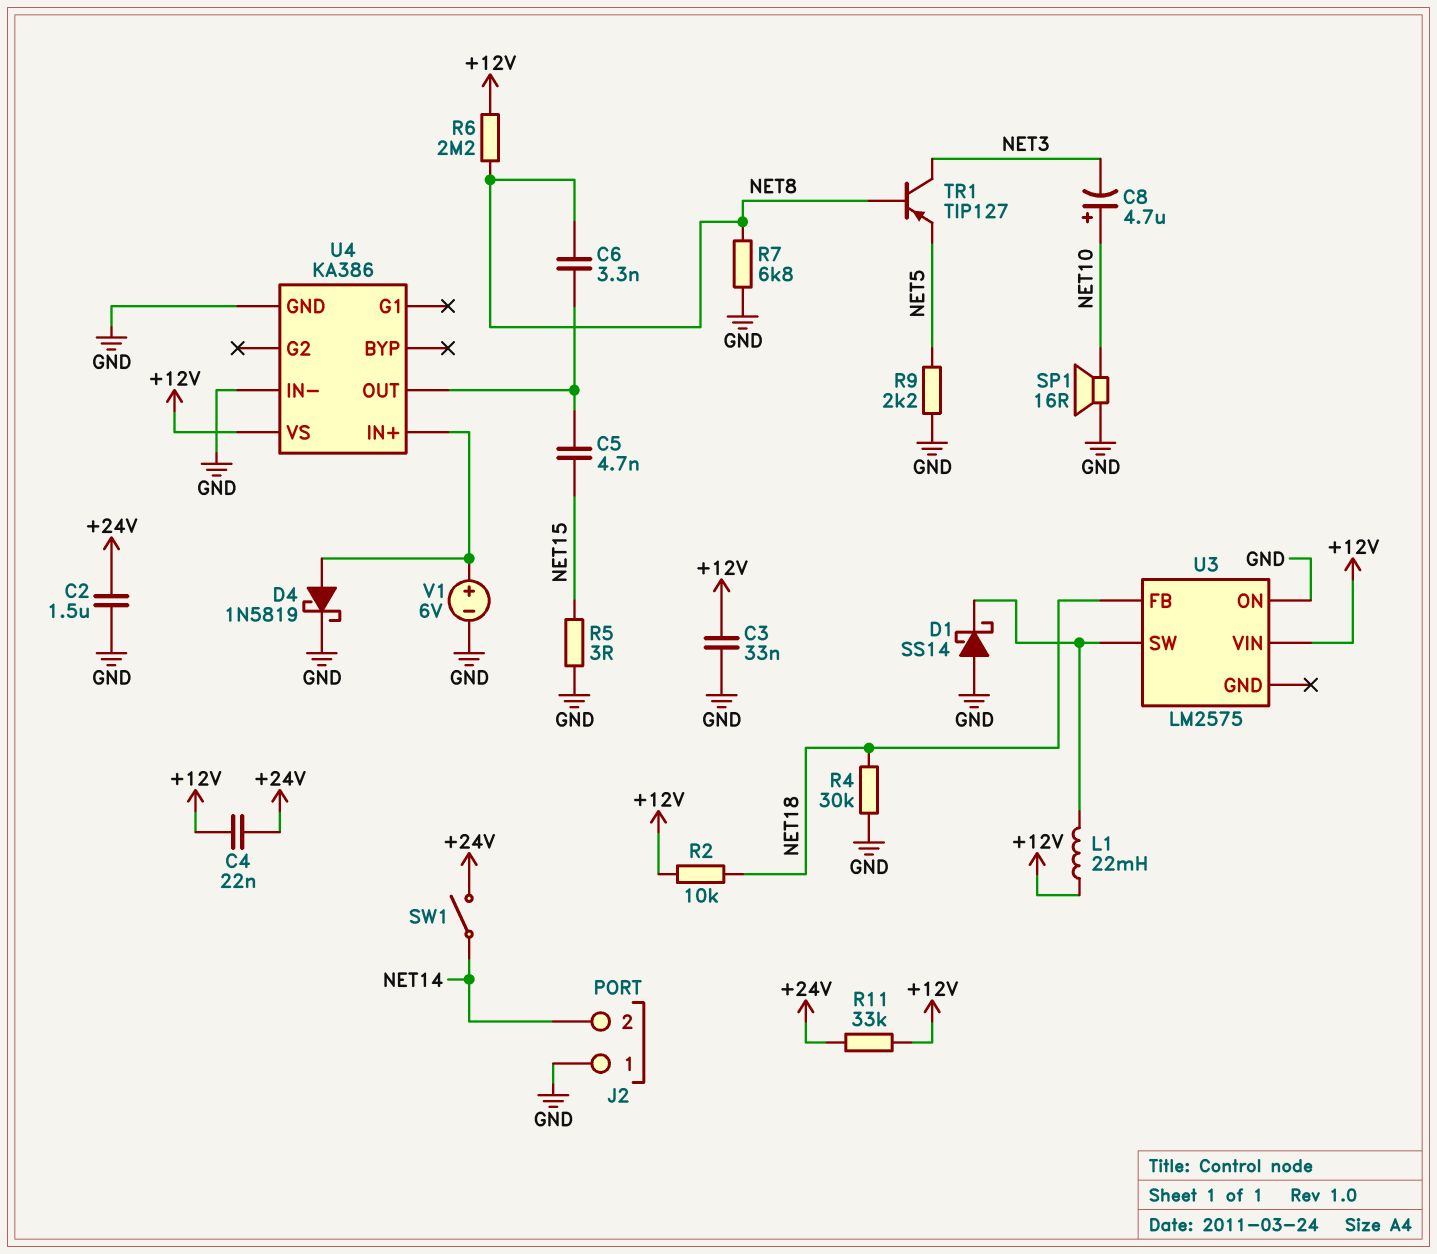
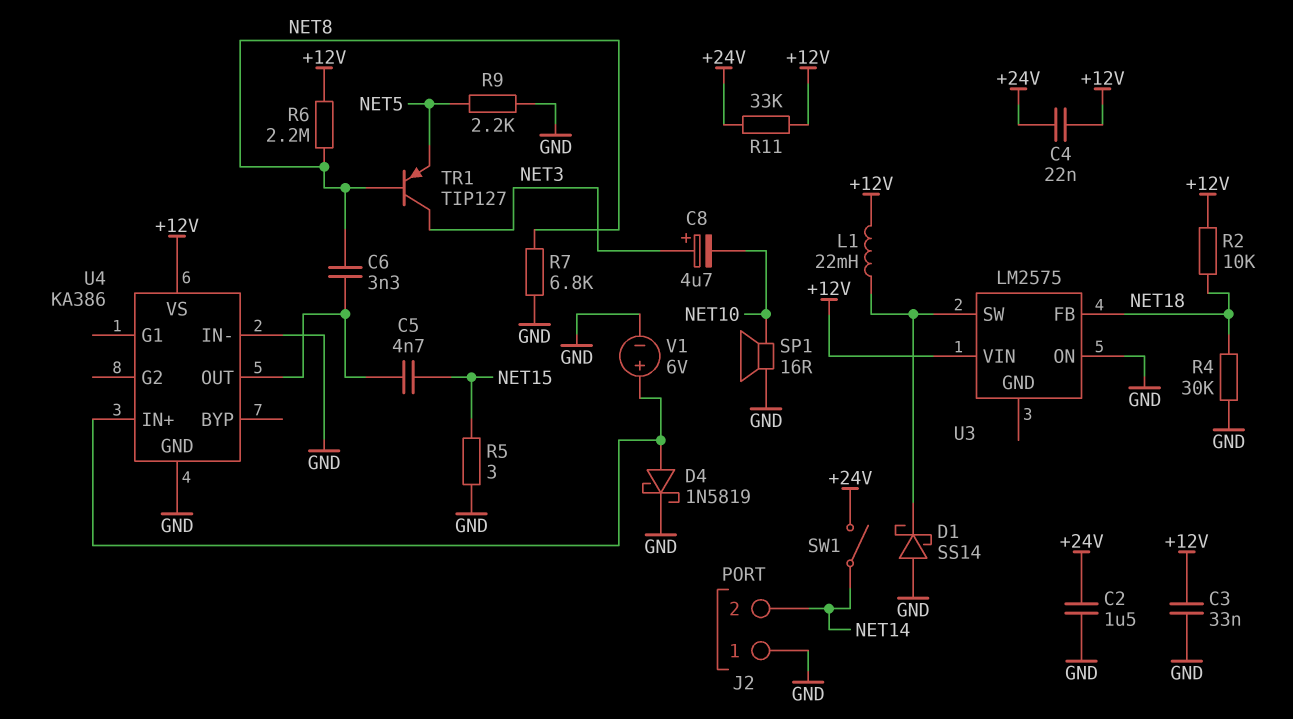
C8: 4.7uF (plus NET10, minus NET3) -> 4.7uF (plus NET3, minus NET10)

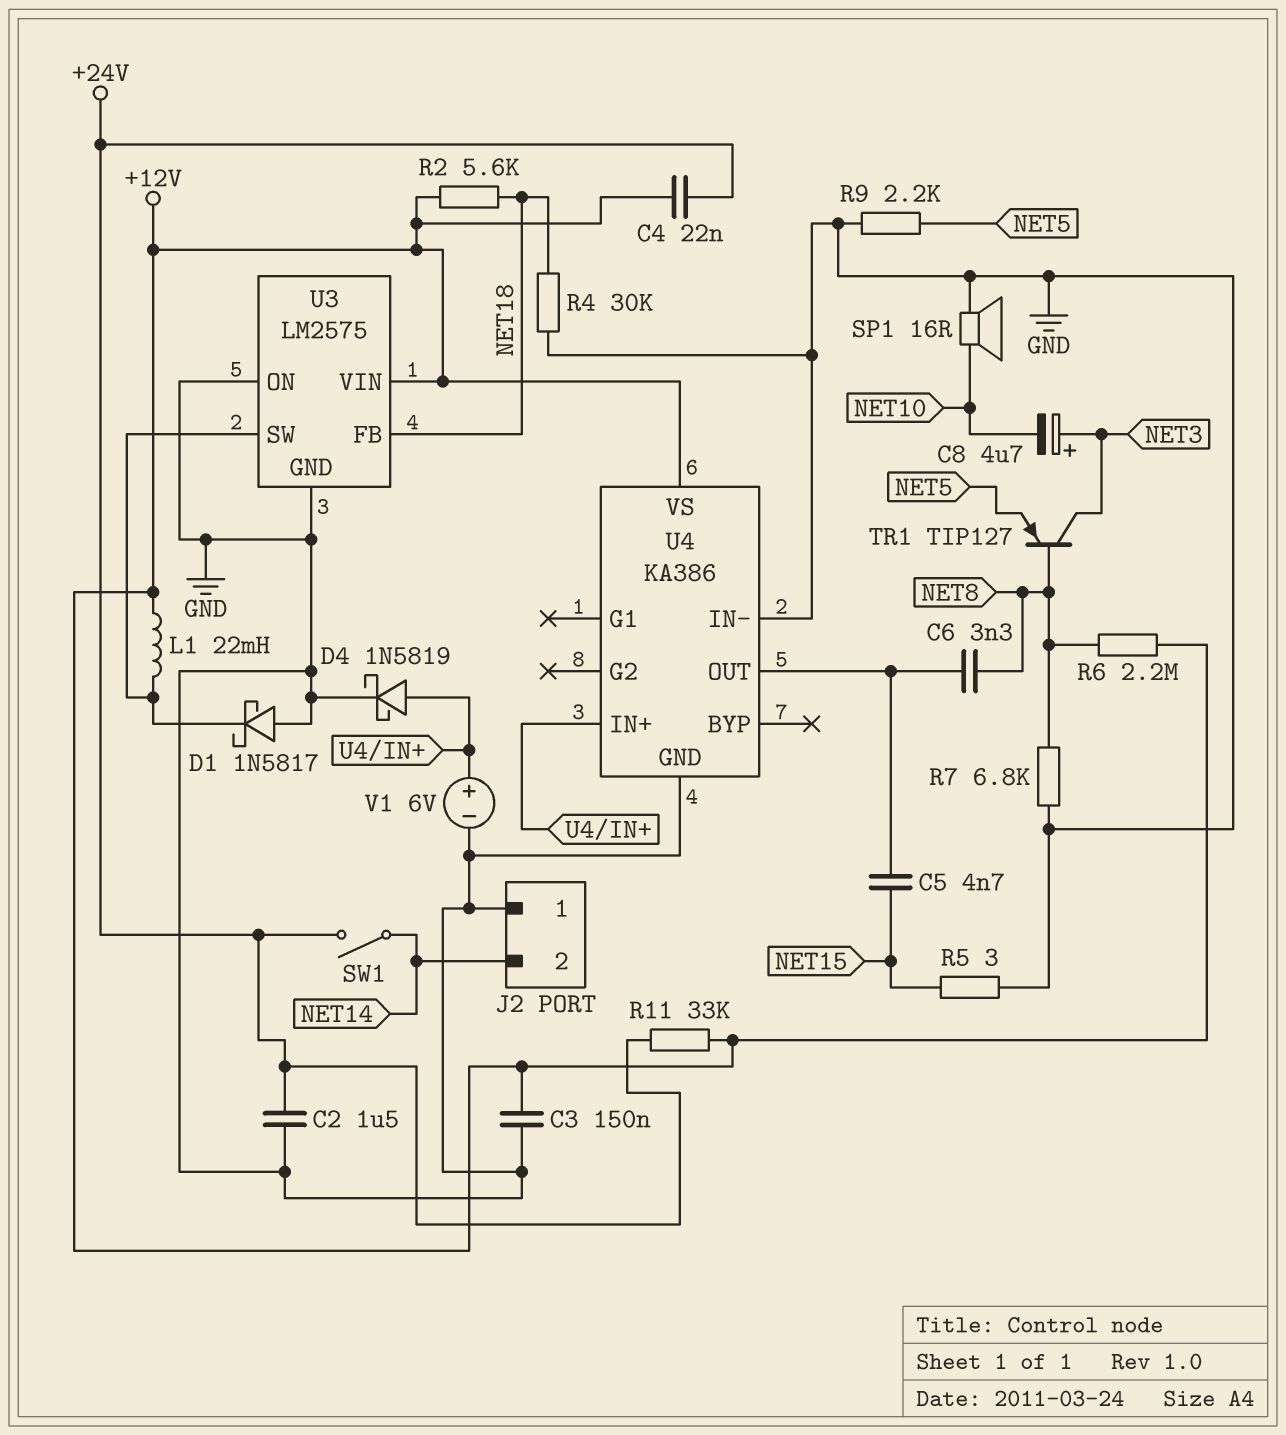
C3: 33nF (+12V, GND) -> 150nF (+12V, GND)
D1: schottky SS14 (A GND, K U3/SW) -> schottky 1N5817 (A GND, K U3/SW)
R2: 10k (+12V, NET18) -> 5.6k (+12V, NET18)
U3 pin GND: none -> GND

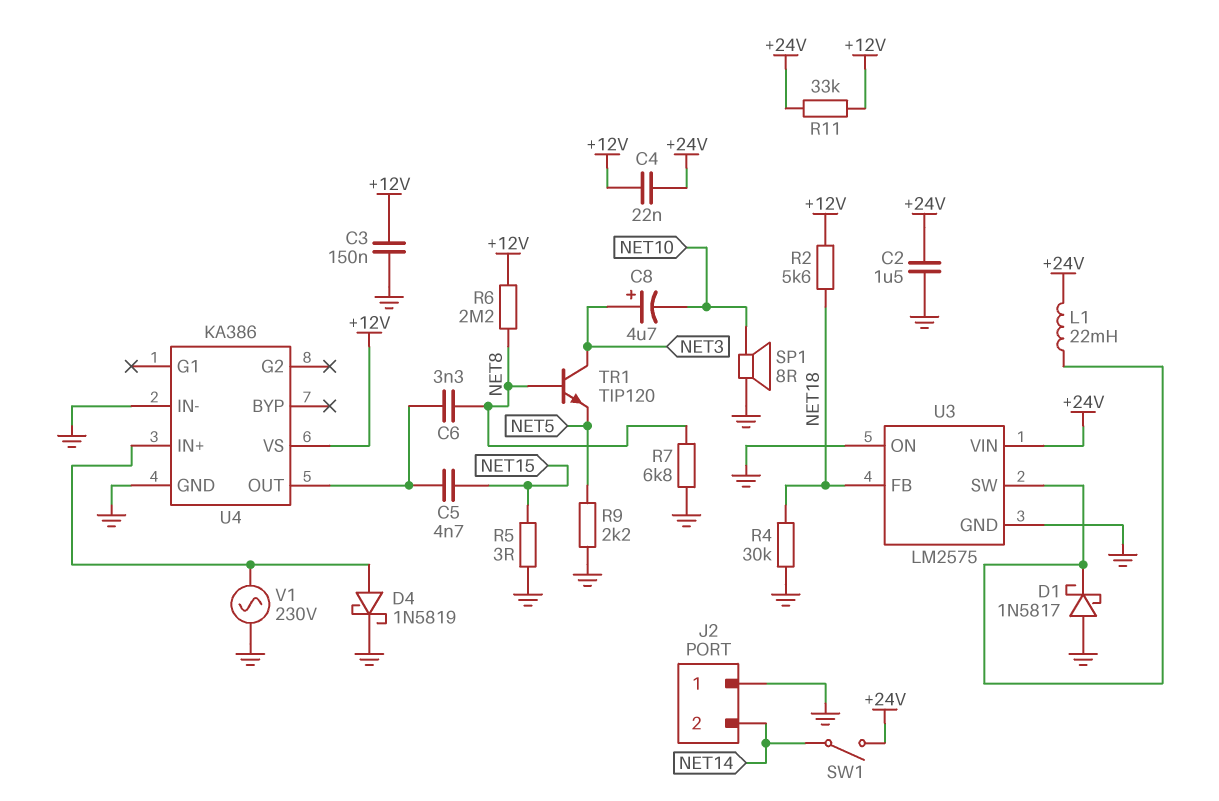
L1: 22mH (+12V, U3/SW) -> 22mH (+24V, U3/SW)
SP1: speaker 16R (GND, NET10) -> speaker 8R (GND, NET10)
TR1: PNP TIP127 (B NET8, C NET3, E NET5) -> NPN TIP120 (B NET8, C NET3, E NET5)
U3 pin VIN: +12V -> +24V
V1: 6V (plus U4/IN+, minus GND) -> AC 230V (GND, U4/IN+)

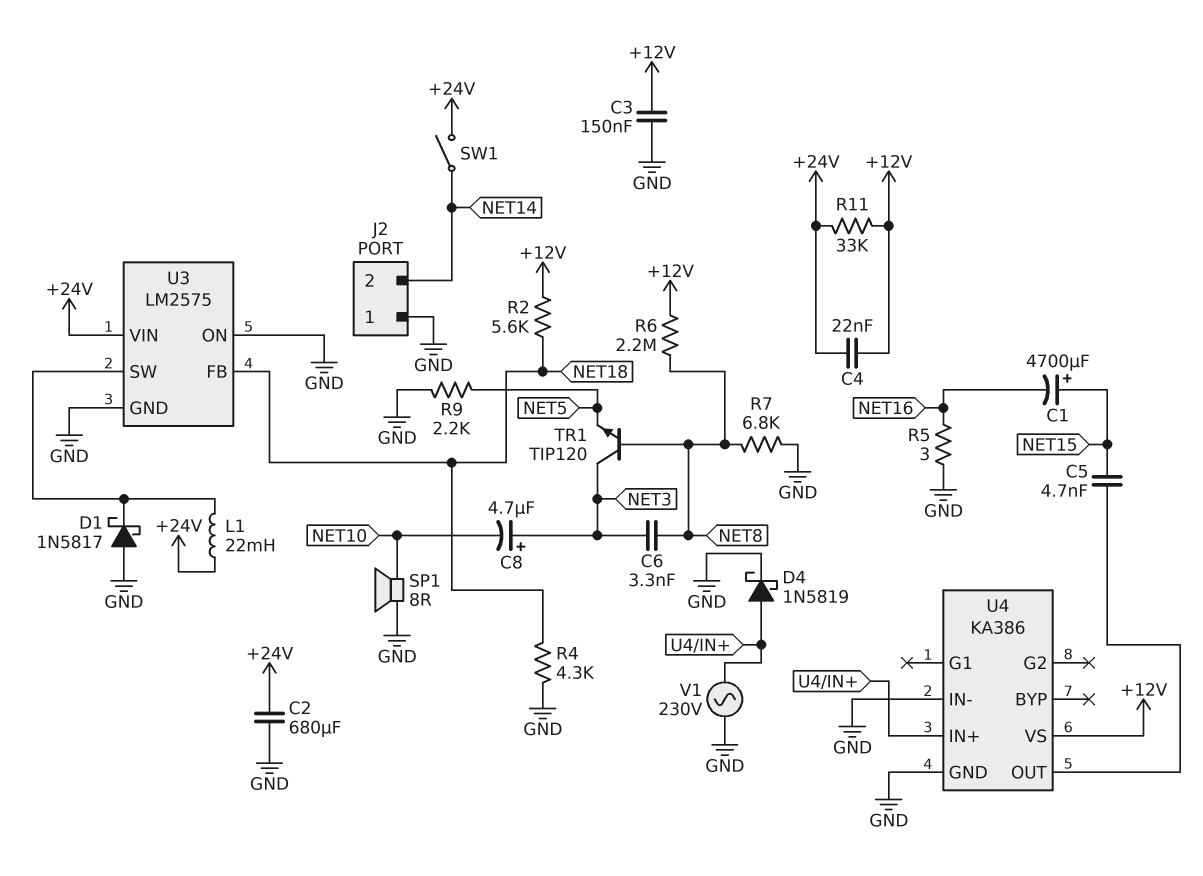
C1: none -> 4700uF (plus NET15, minus NET16)
C2: 1.5uF (+24V, GND) -> 680uF (+24V, GND)
C6: 3.3nF (NET8, U4/OUT) -> 3.3nF (NET3, NET8)
R4: 30k (GND, NET18) -> 4.3k (GND, NET18)
R5: 3 (GND, NET15) -> 3 (GND, NET16)

